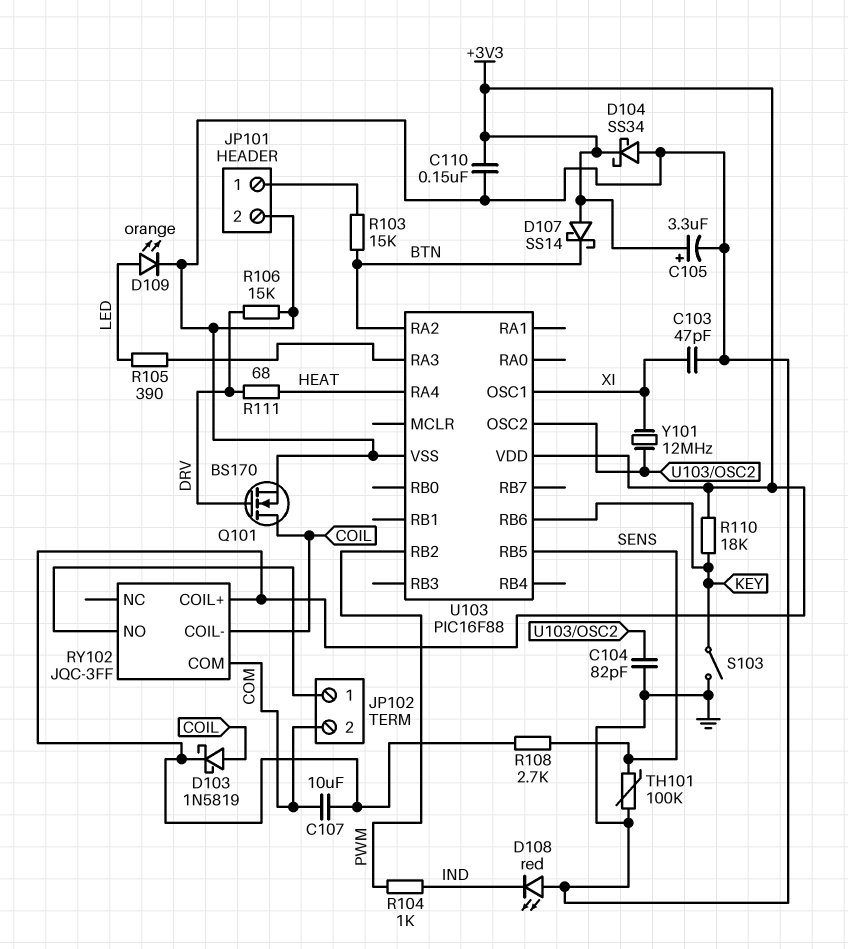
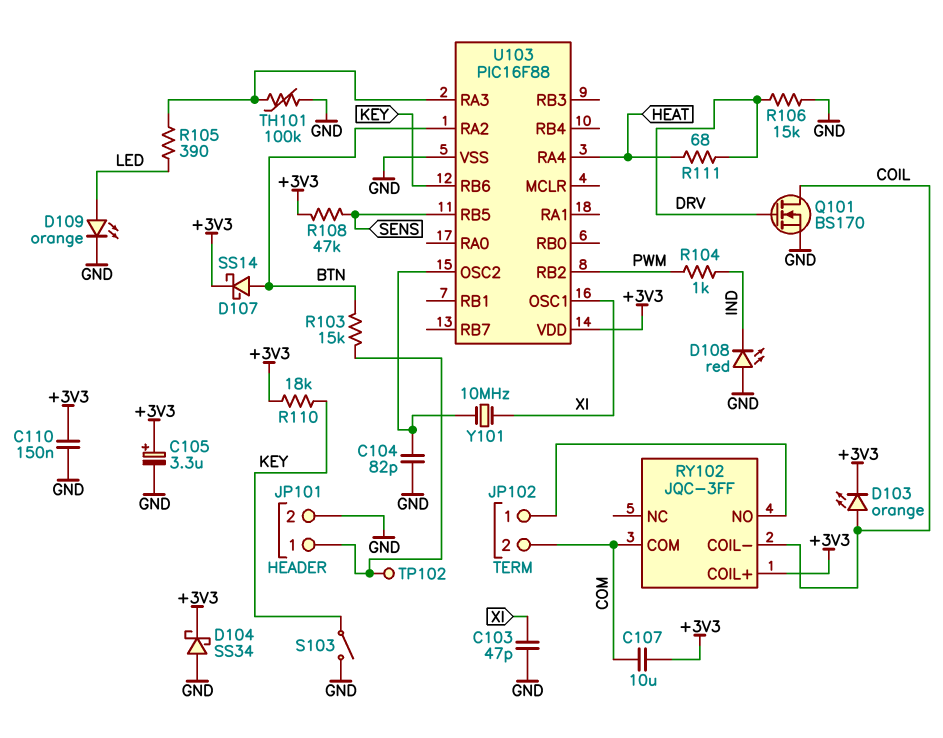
D103: schottky 1N5819 (A COIL, K +3V3) -> LED orange (A COIL, K +3V3)
D107: schottky SS14 (A +3V3, K BTN) -> schottky SS14 (A BTN, K +3V3)
R108: 2.7k (+3V3, SENS) -> 47k (+3V3, SENS)
TH101: 100k (GND, SENS) -> 100k (GND, U103/RA3)
TP102: none -> test point (JP101/1)
Y101: 12MHz (U103/OSC2, XI) -> 10MHz (U103/OSC2, XI)

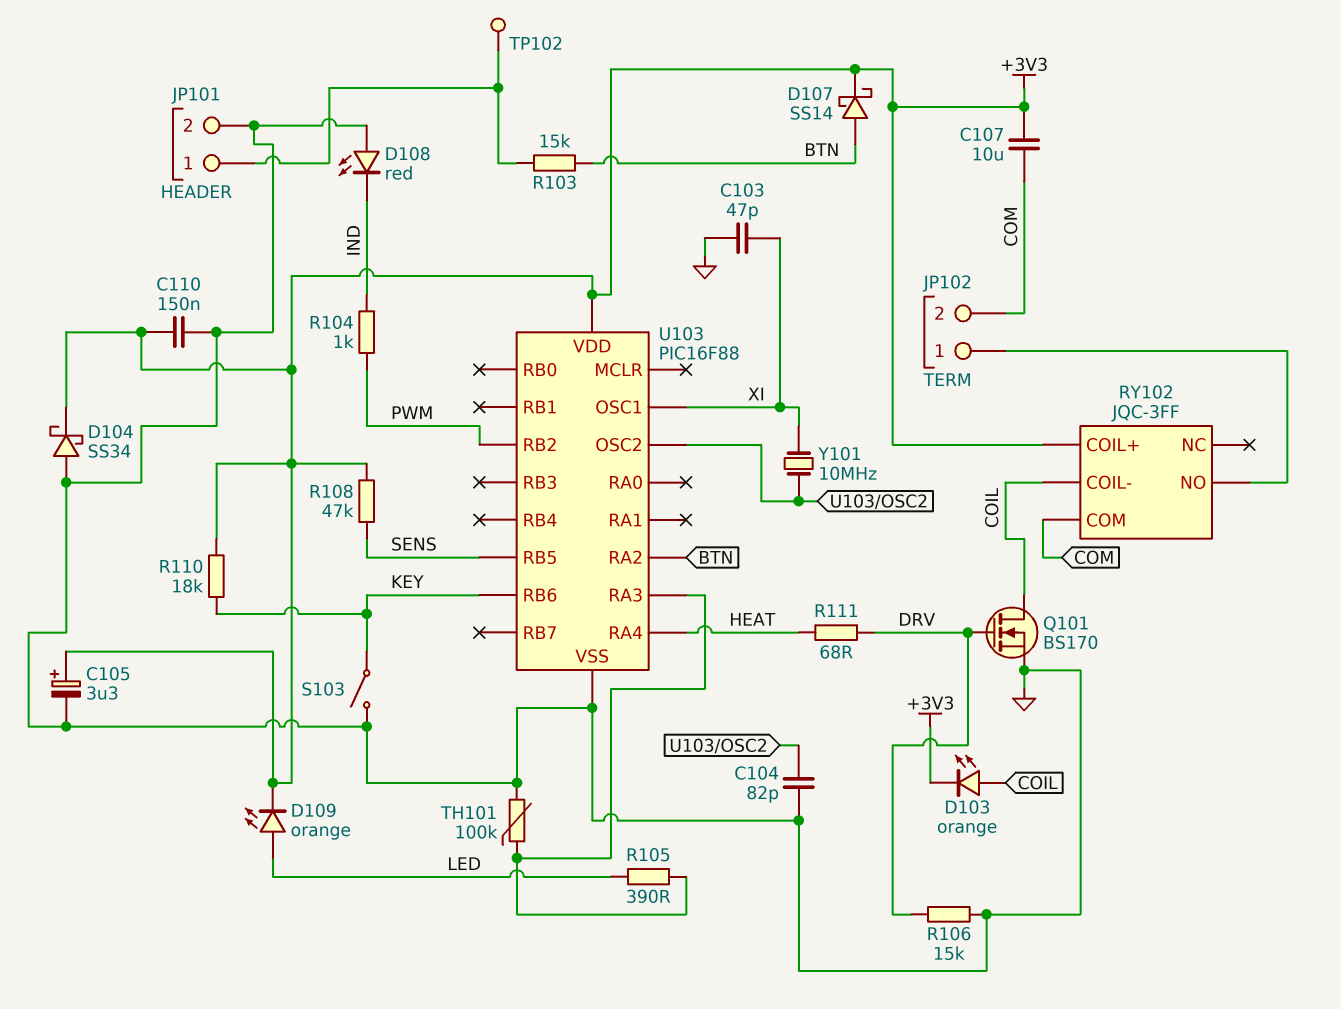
D109: LED orange (A LED, K GND) -> LED orange (A LED, K +3V3)

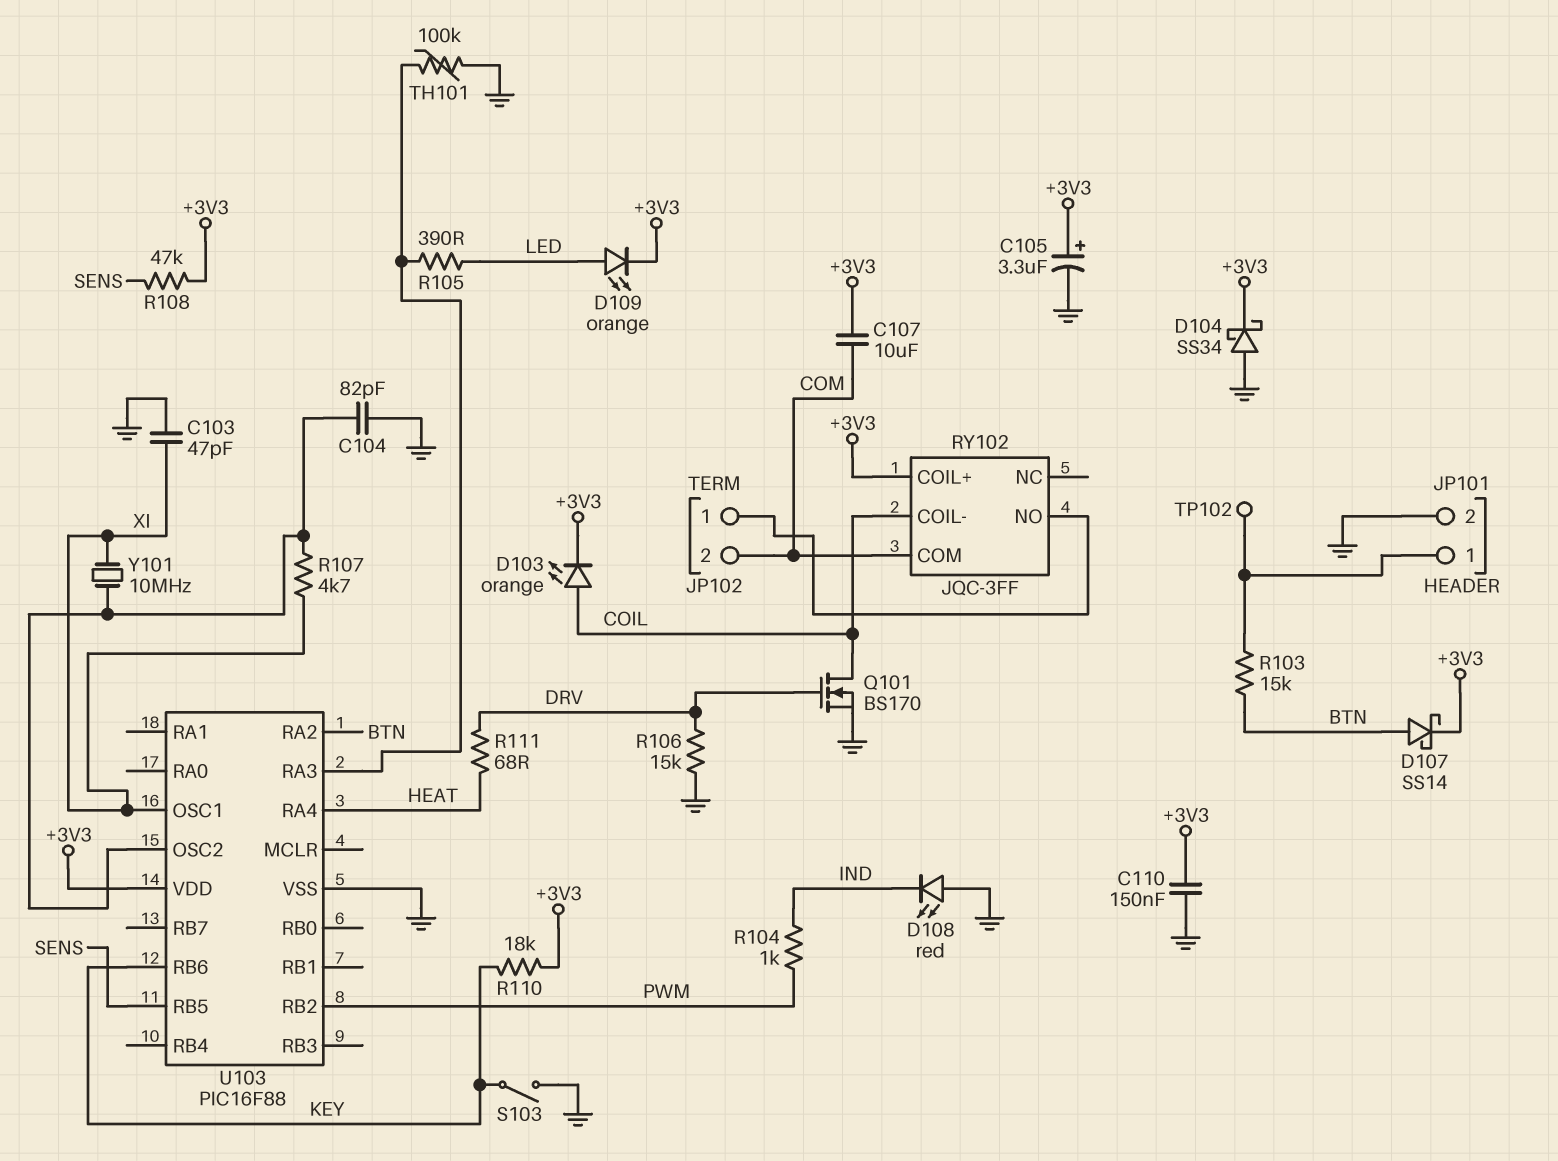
R107: none -> 4.7k (U103/OSC2, XI)

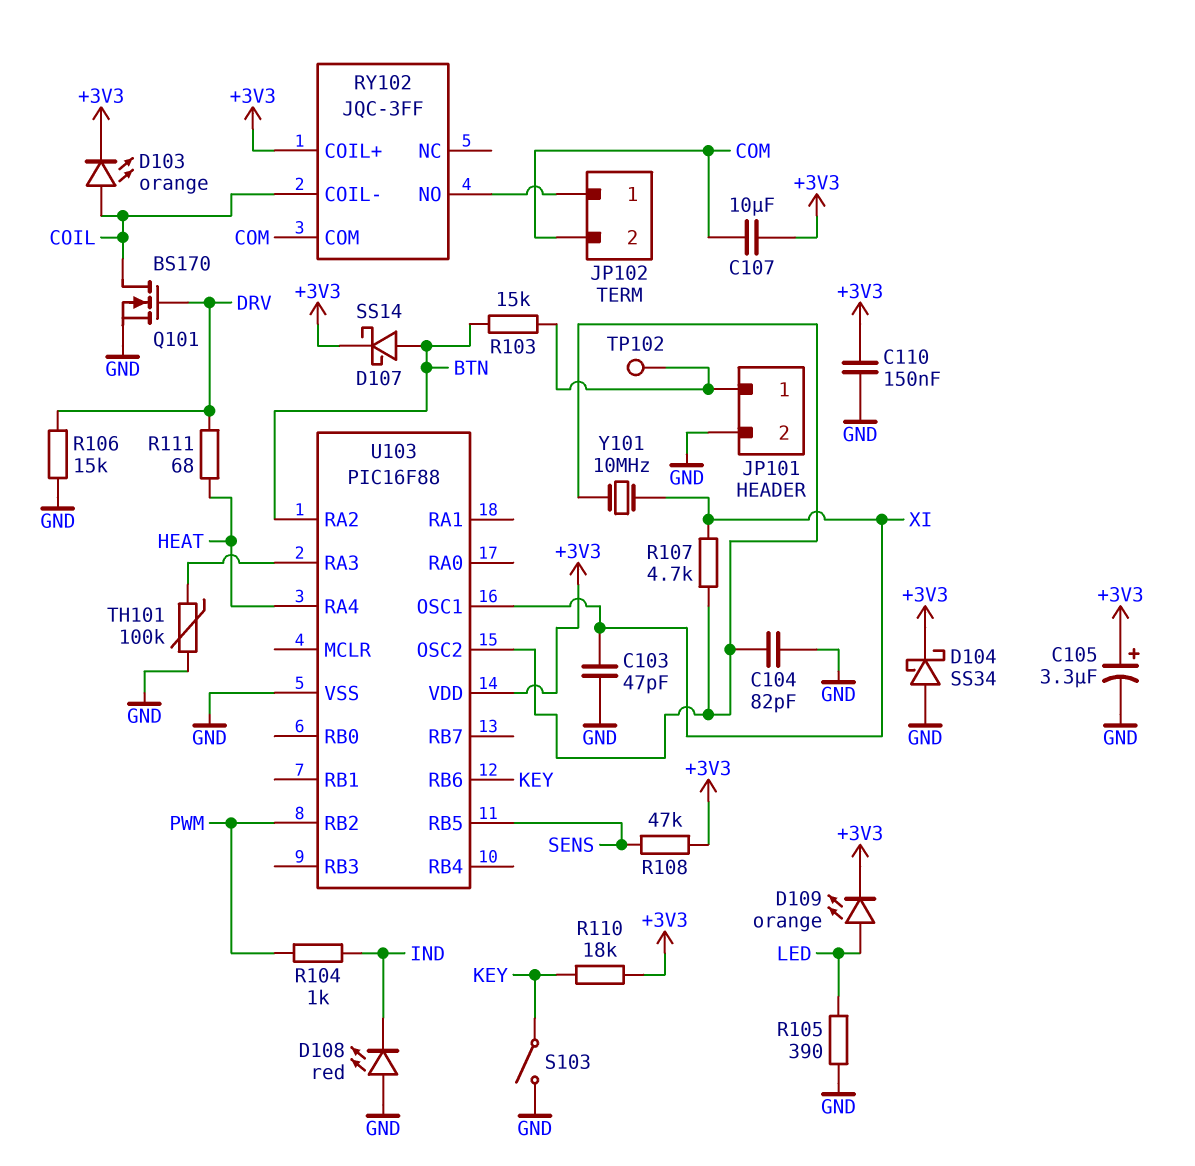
R105: 390 (LED, U103/RA3) -> 390 (GND, LED)

